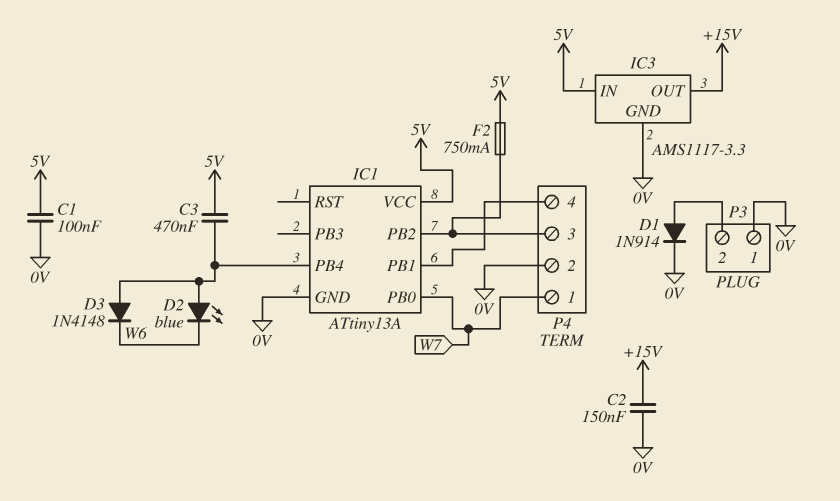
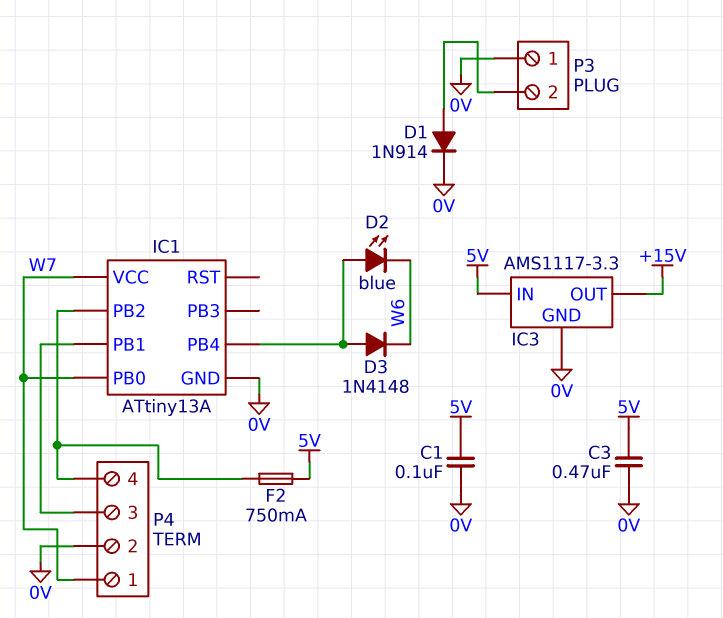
C2: 150nF (+15V, 0V) -> none
C3: 470nF (5V, IC1/PB4) -> 470nF (0V, 5V)
IC1 pin VCC: 5V -> W7
P4 pin 3: IC1/PB2 -> IC1/PB1
P4 pin 4: IC1/PB1 -> IC1/PB2

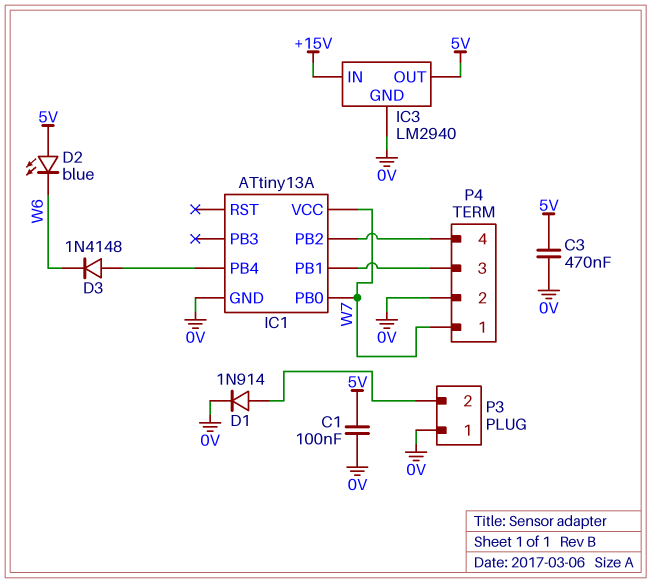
D2: LED blue (A IC1/PB4, K W6) -> LED blue (A 5V, K W6)
F2: 750mA (5V, IC1/PB2) -> none
IC3: AMS1117-3.3 -> LM2940
IC3 pin IN: 5V -> +15V
IC3 pin OUT: +15V -> 5V

